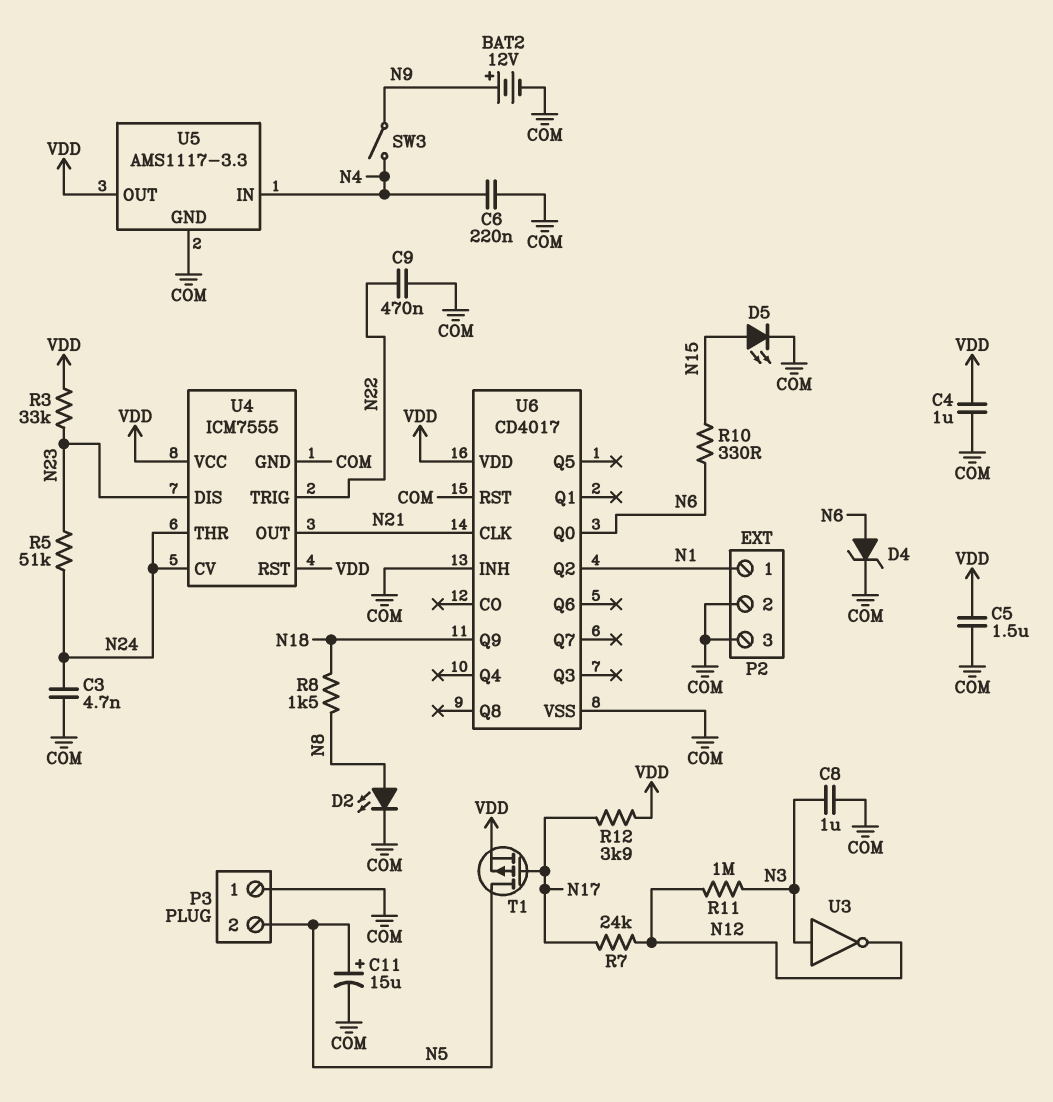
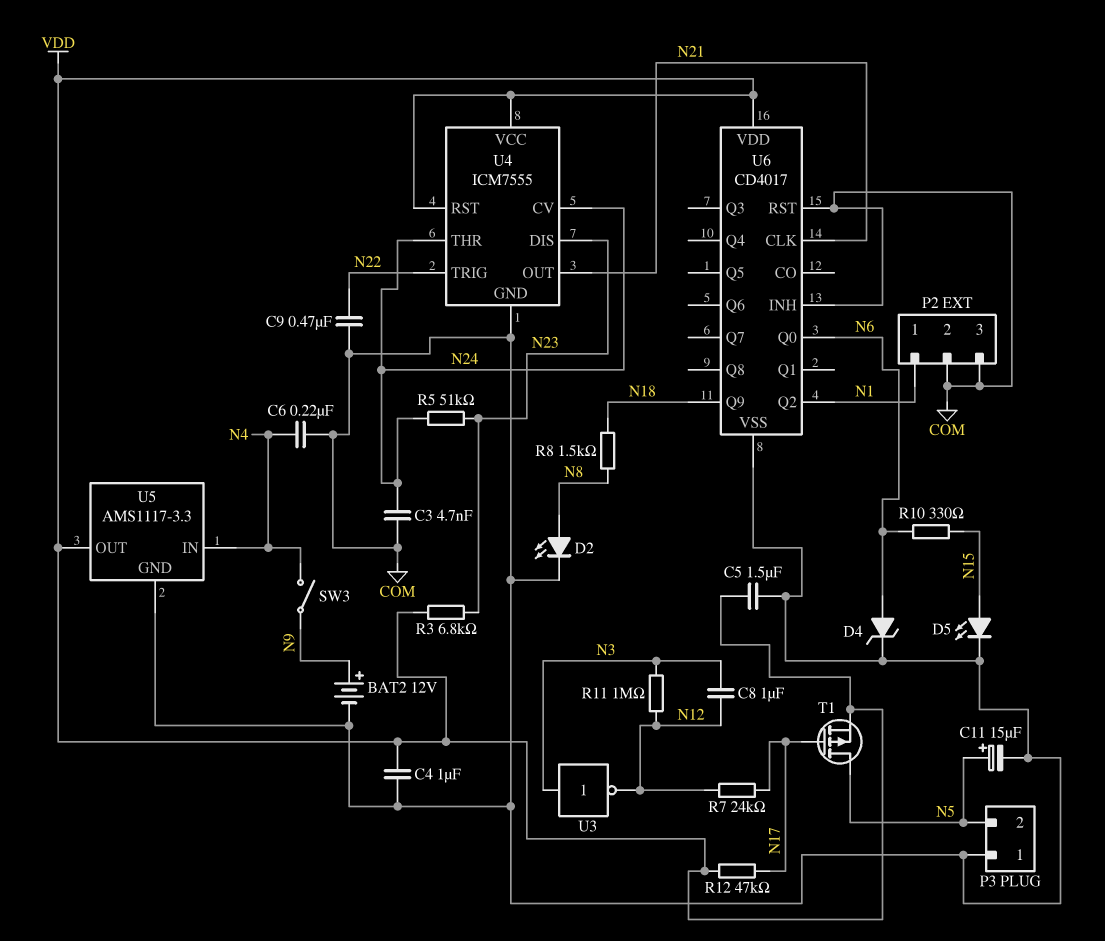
C8: 1uF (COM, N3) -> 1uF (N3, N12)
R3: 33k (N23, VDD) -> 6.8k (N23, VDD)
R12: 3.9k (N17, VDD) -> 47k (N17, VDD)

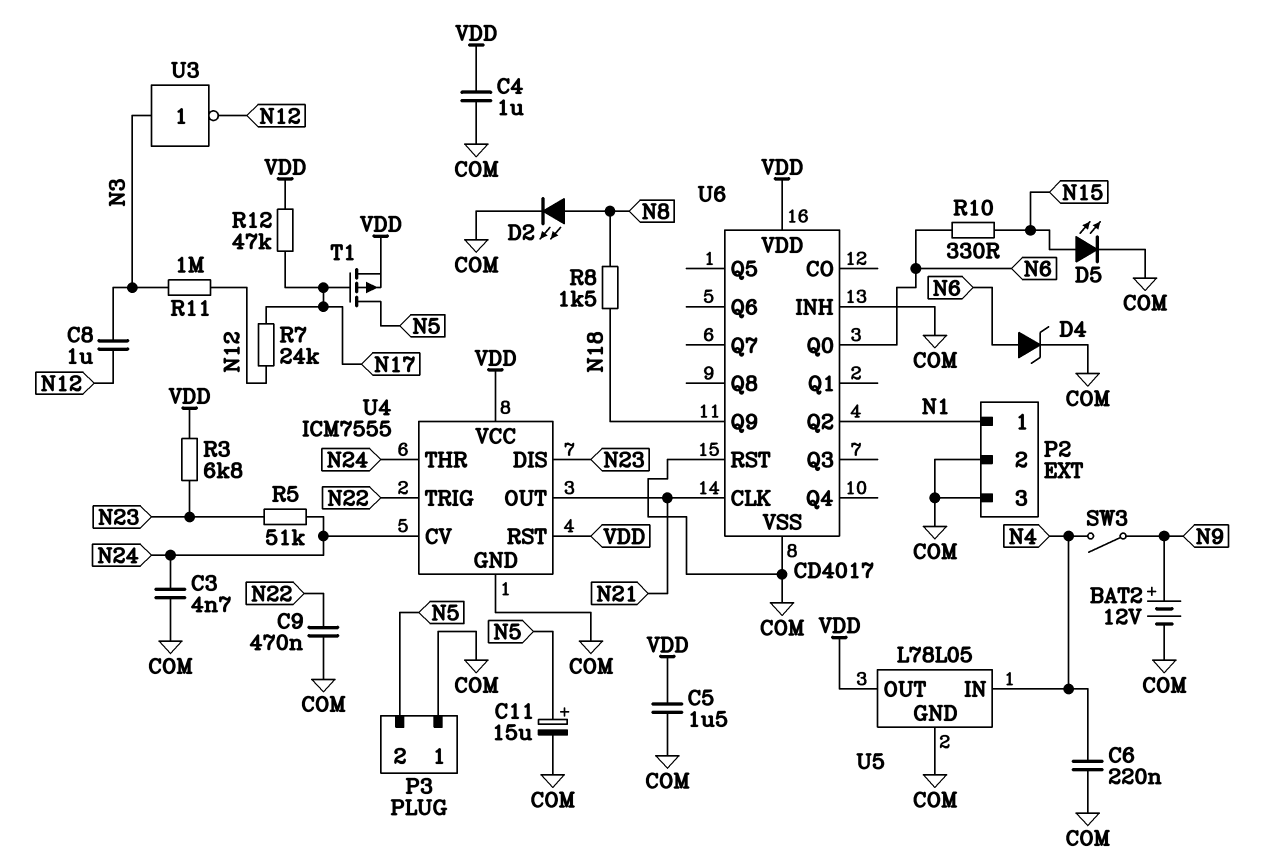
U5: AMS1117-3.3 -> L78L05

